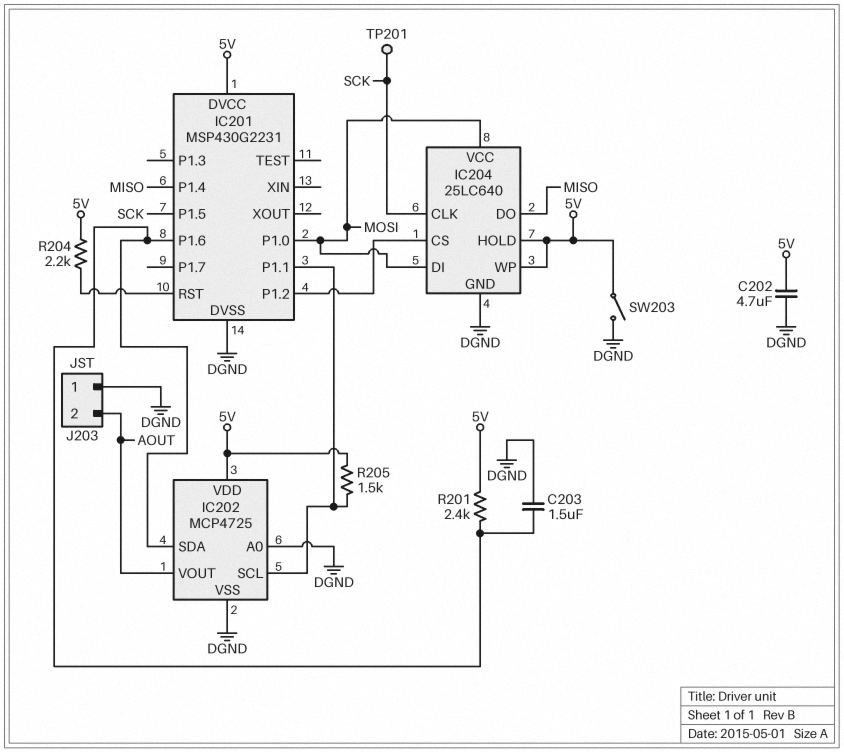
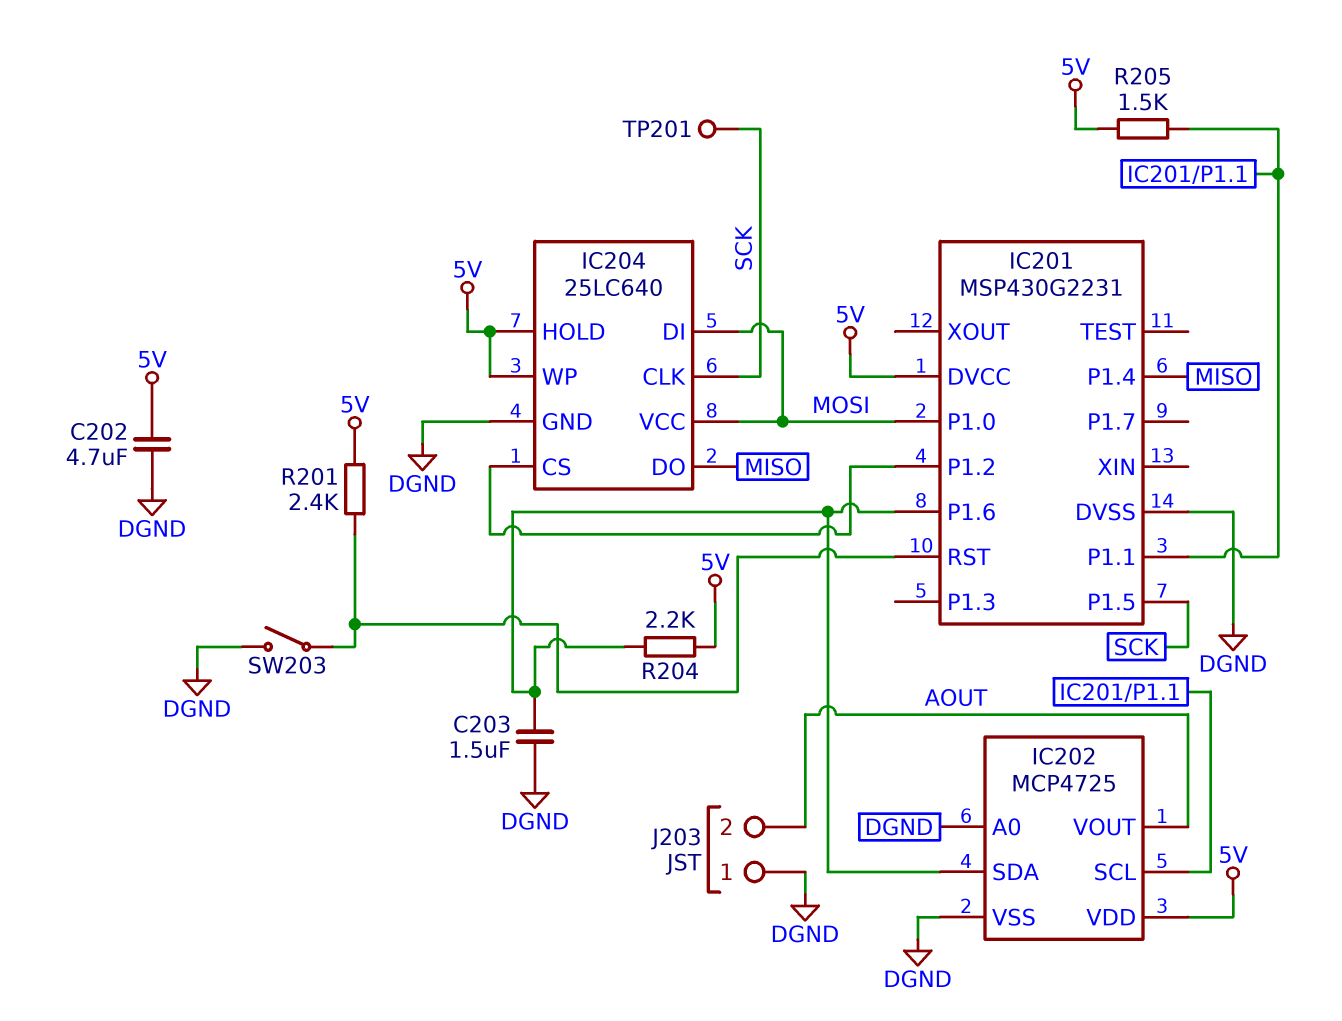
R201: 2.4k (5V, IC201/P1.6) -> 2.4k (5V, IC201/RST)
R204: 2.2k (5V, IC201/RST) -> 2.2k (5V, IC201/P1.6)
SW203: switch (5V, DGND) -> switch (DGND, IC201/RST)

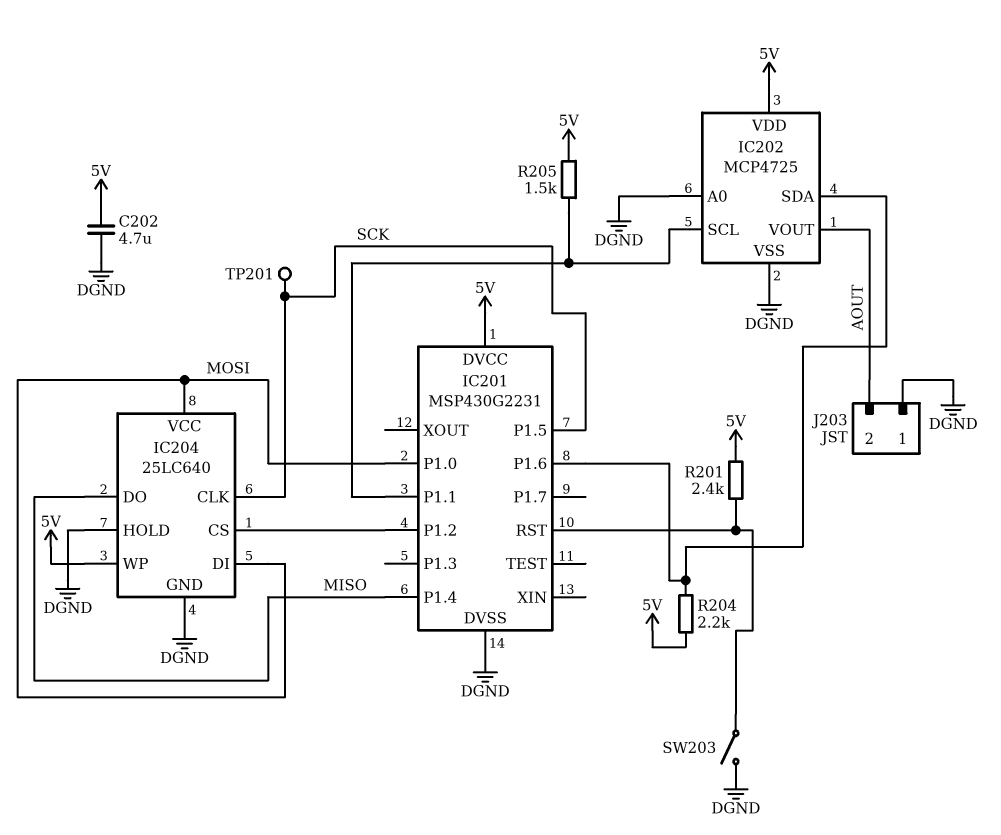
C203: 1.5uF (DGND, IC201/P1.6) -> none
IC204 pin HOLD: 5V -> DGND

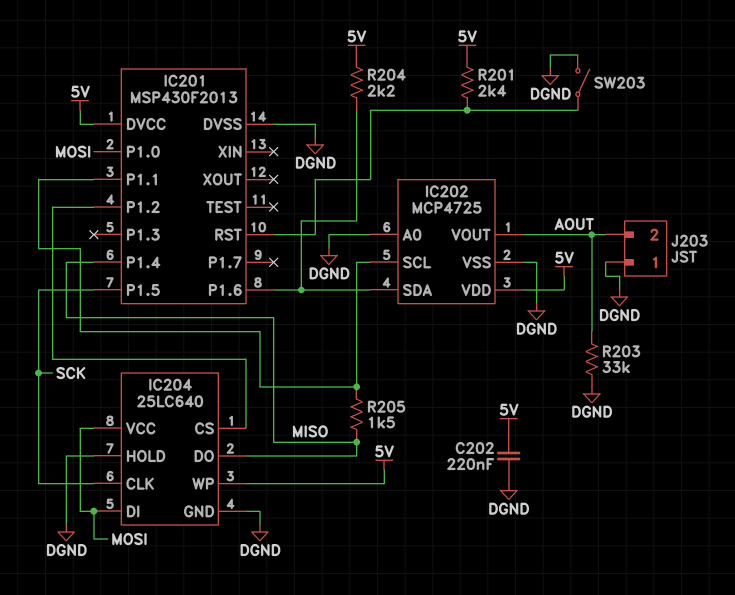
C202: 4.7uF (5V, DGND) -> 220nF (5V, DGND)
IC201: MSP430G2231 -> MSP430F2013
R203: none -> 33k (AOUT, DGND)
R205: 1.5k (5V, IC201/P1.1) -> 1.5k (IC201/P1.1, MISO)
TP201: test point (SCK) -> none

